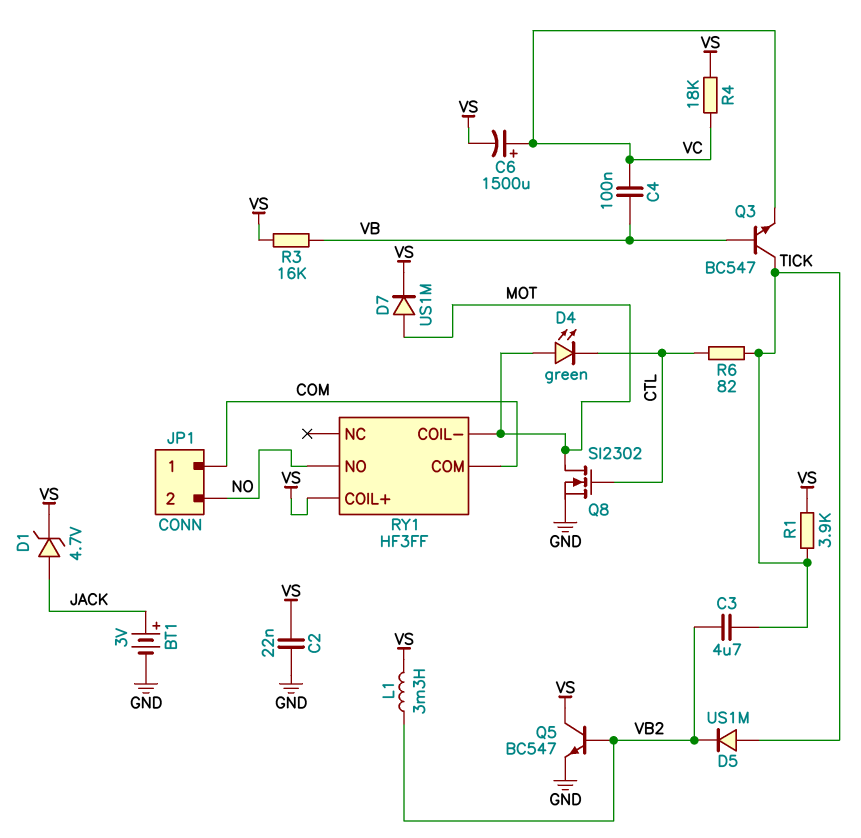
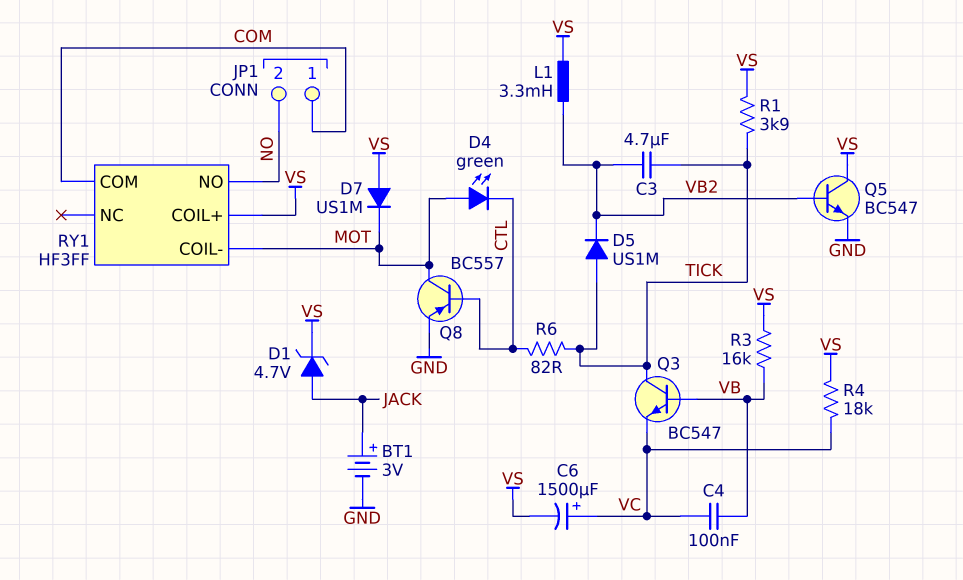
C2: 22nF (GND, VS) -> none
D7: diode US1M (A MOT, K VS) -> diode US1M (A VS, K MOT)
Q8: NMOS SI2302 (G CTL, D MOT, S GND) -> PNP BC557 (B CTL, C MOT, E GND)

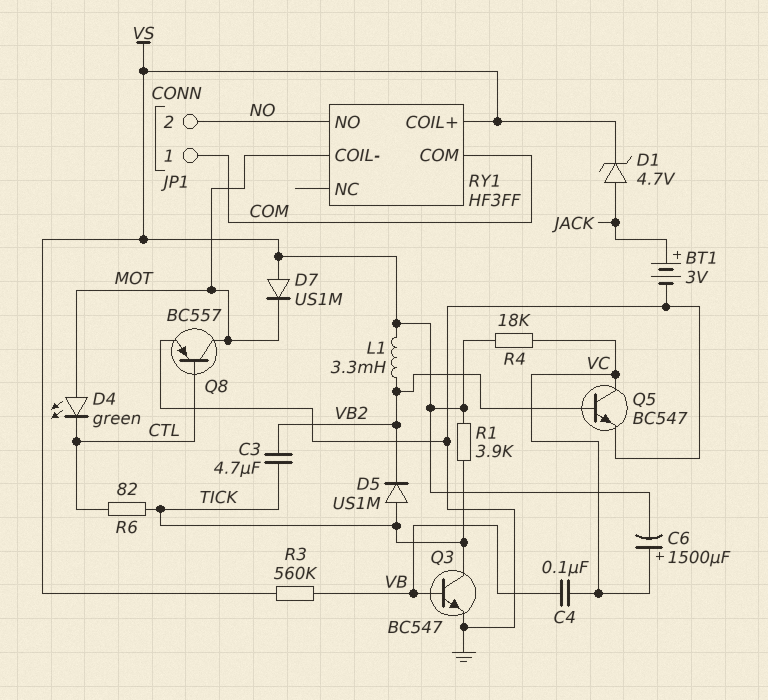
Q3: NPN BC547 (B VB, C TICK, E VC) -> NPN BC547 (B VB, C TICK, E GND)
Q5: NPN BC547 (B VB2, C VS, E GND) -> NPN BC547 (B VB2, C VC, E GND)
R3: 16k (VB, VS) -> 560k (VB, VS)

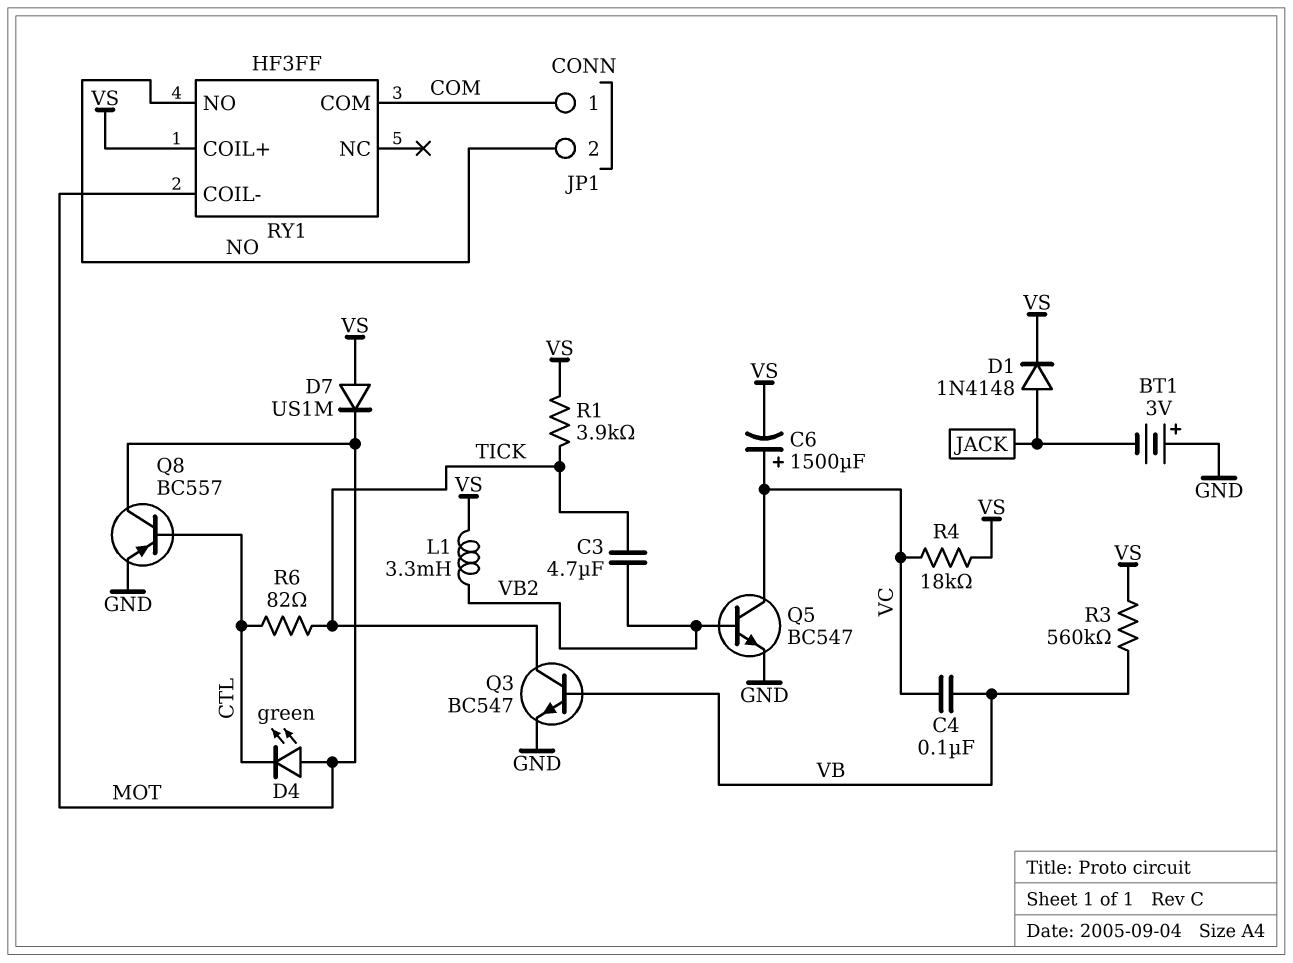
BT1: 3V (plus JACK, minus GND) -> 3V (plus GND, minus JACK)
D1: zener 4.7V (A JACK, K VS) -> diode 1N4148 (A JACK, K VS)
D5: diode US1M (A TICK, K VB2) -> none

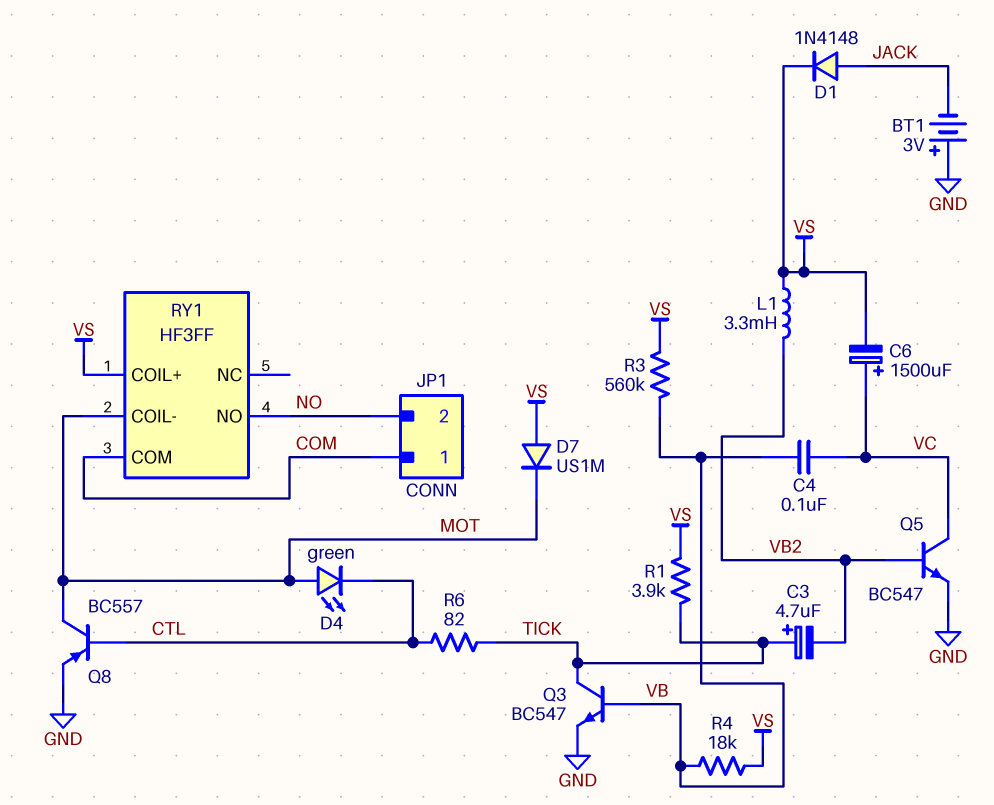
C3: 4.7uF (TICK, VB2) -> 4.7uF (plus TICK, minus VB2)
R4: 18k (VC, VS) -> 18k (VB, VS)

